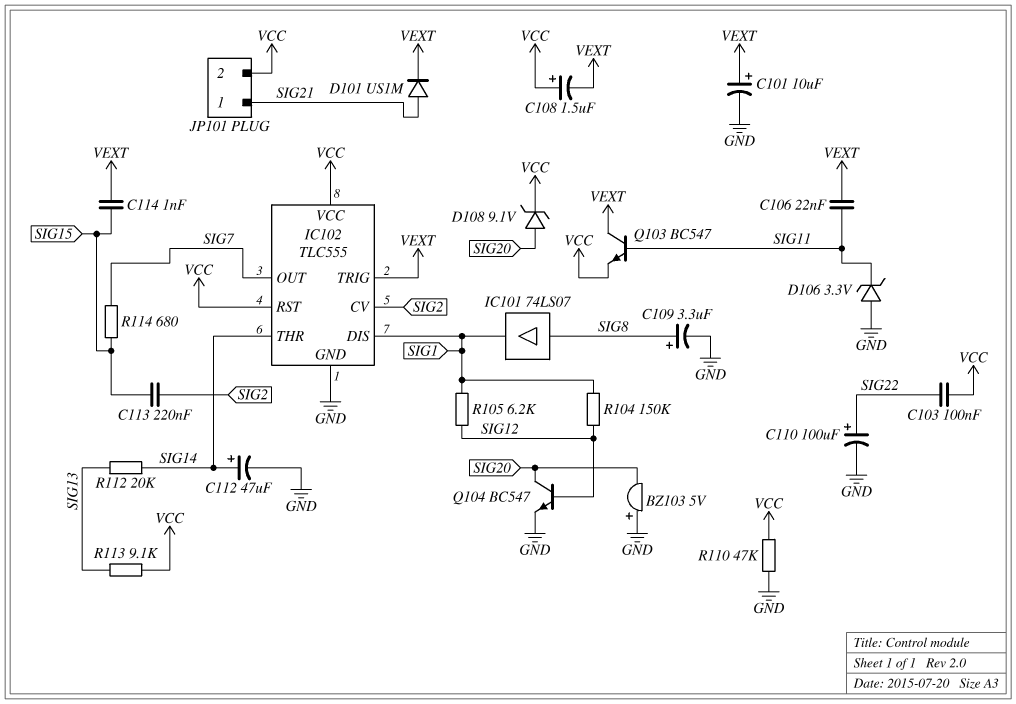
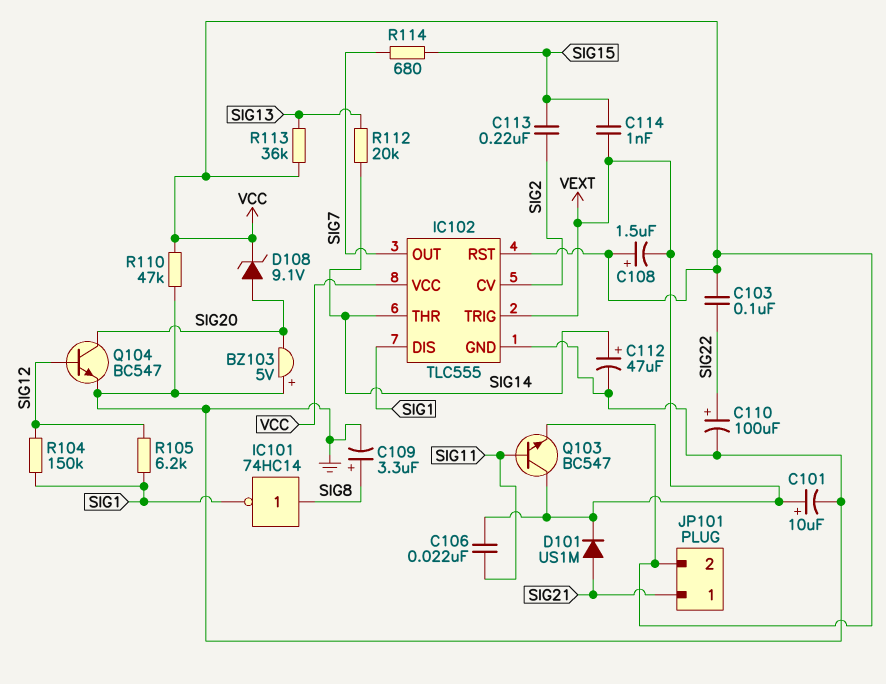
D106: zener 3.3V (A GND, K SIG11) -> none
IC101: buffer 74LS07 (in SIG8, out SIG1) -> NOT 74HC14 (in SIG8, out SIG1)
R113: 9.1k (SIG13, VCC) -> 36k (SIG13, VCC)

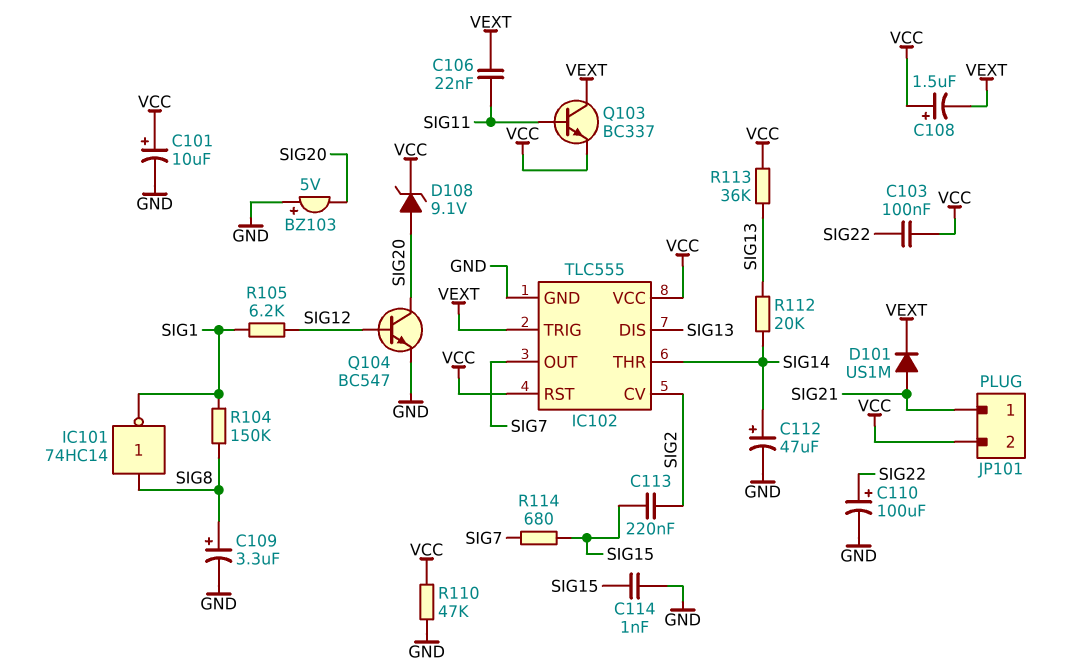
C101: 10uF (plus VEXT, minus GND) -> 10uF (plus VCC, minus GND)
C114: 1nF (SIG15, VEXT) -> 1nF (GND, SIG15)
IC102 pin DIS: SIG1 -> SIG13
Q103: NPN BC547 (B SIG11, C VEXT, E VCC) -> NPN BC337 (B SIG11, C VEXT, E VCC)
R104: 150k (SIG1, SIG12) -> 150k (SIG1, SIG8)

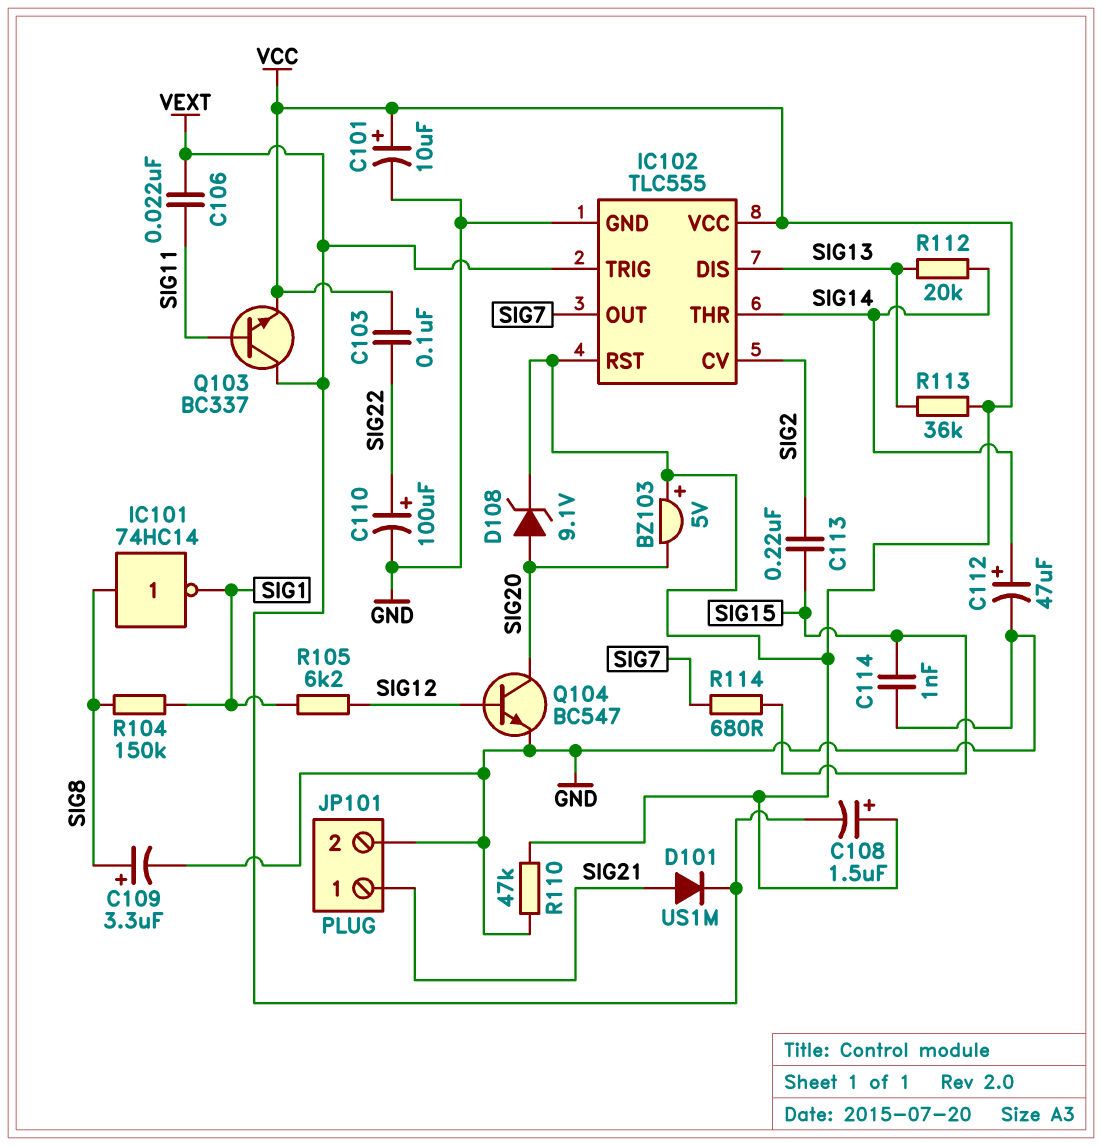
BZ103: buzzer 5V (plus GND, minus SIG20) -> buzzer 5V (plus VCC, minus SIG20)
JP101 pin 2: VCC -> GND

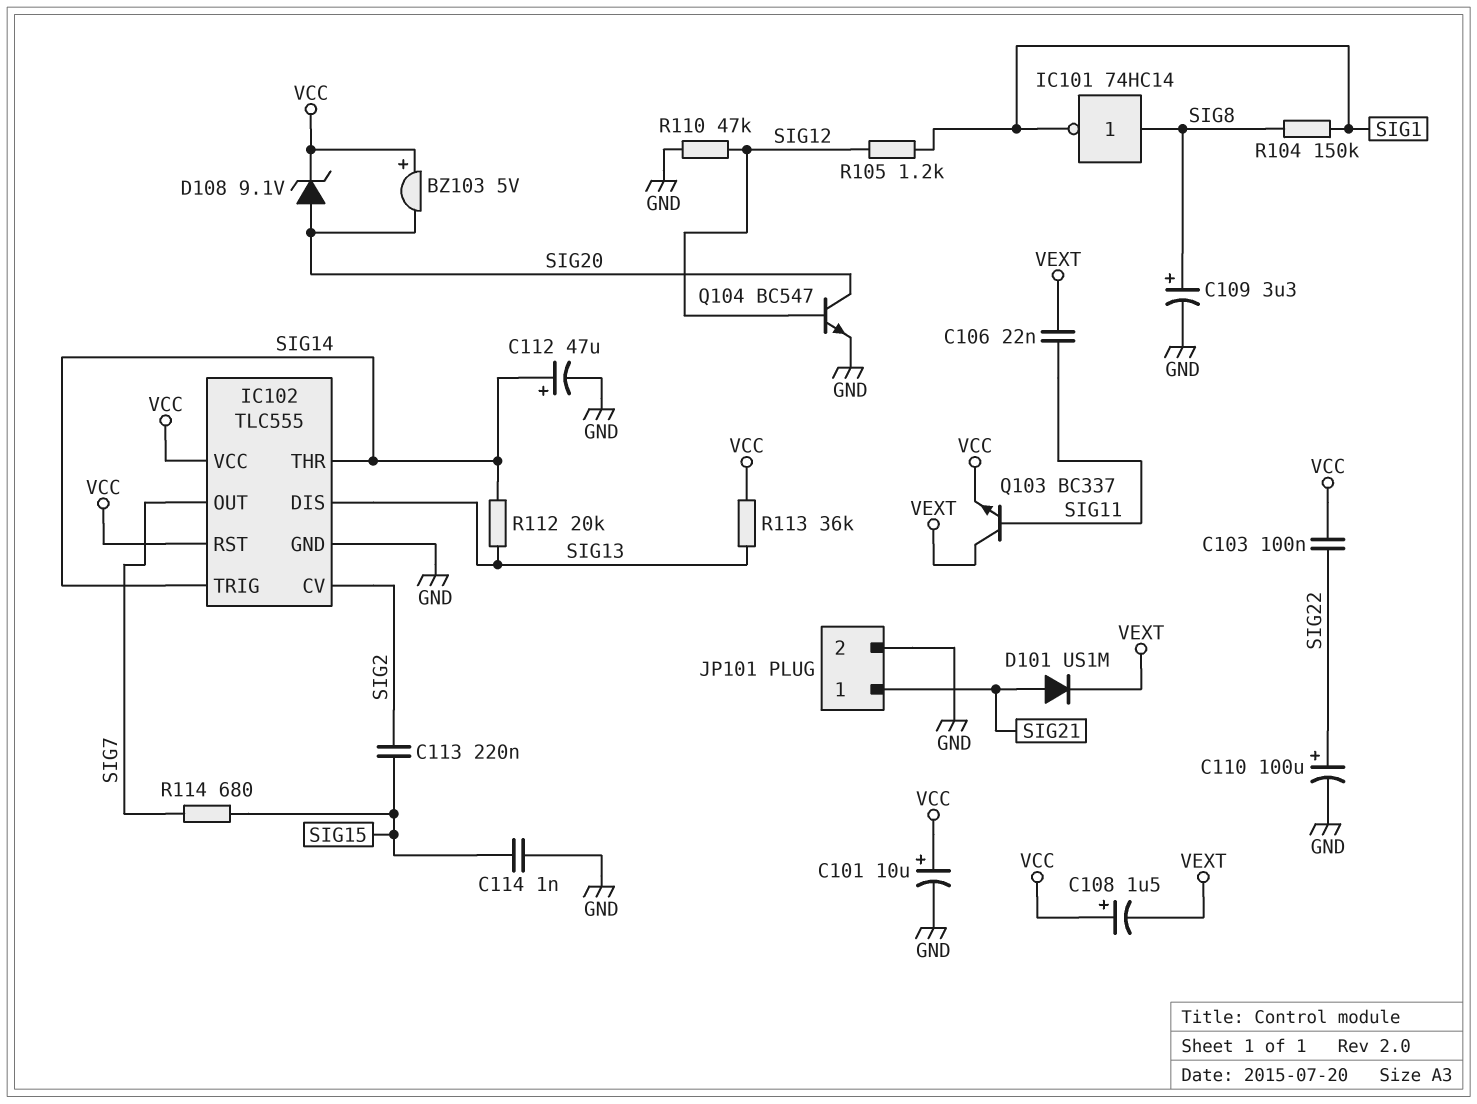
IC102 pin TRIG: VEXT -> SIG14
R105: 6.2k (SIG1, SIG12) -> 1.2k (SIG1, SIG12)
R110: 47k (GND, VCC) -> 47k (GND, SIG12)

